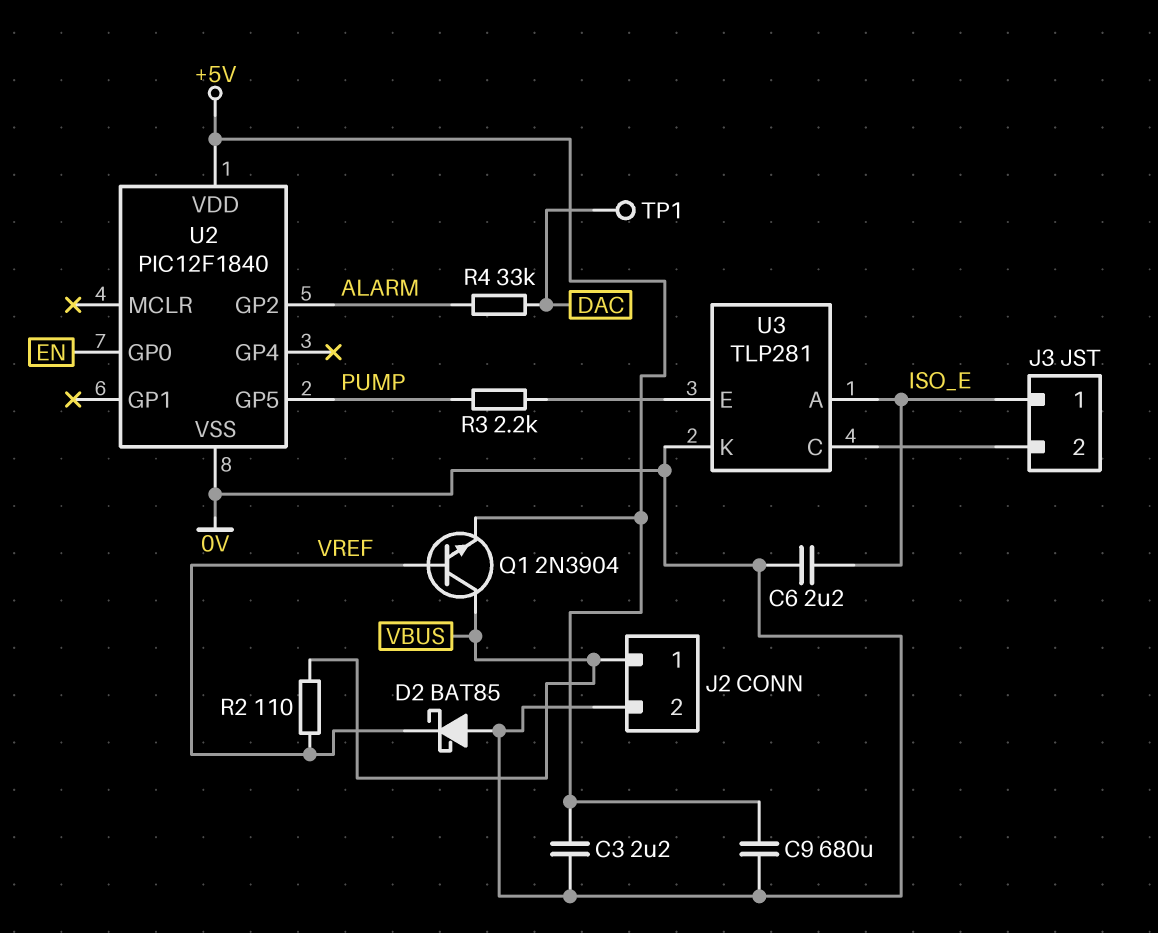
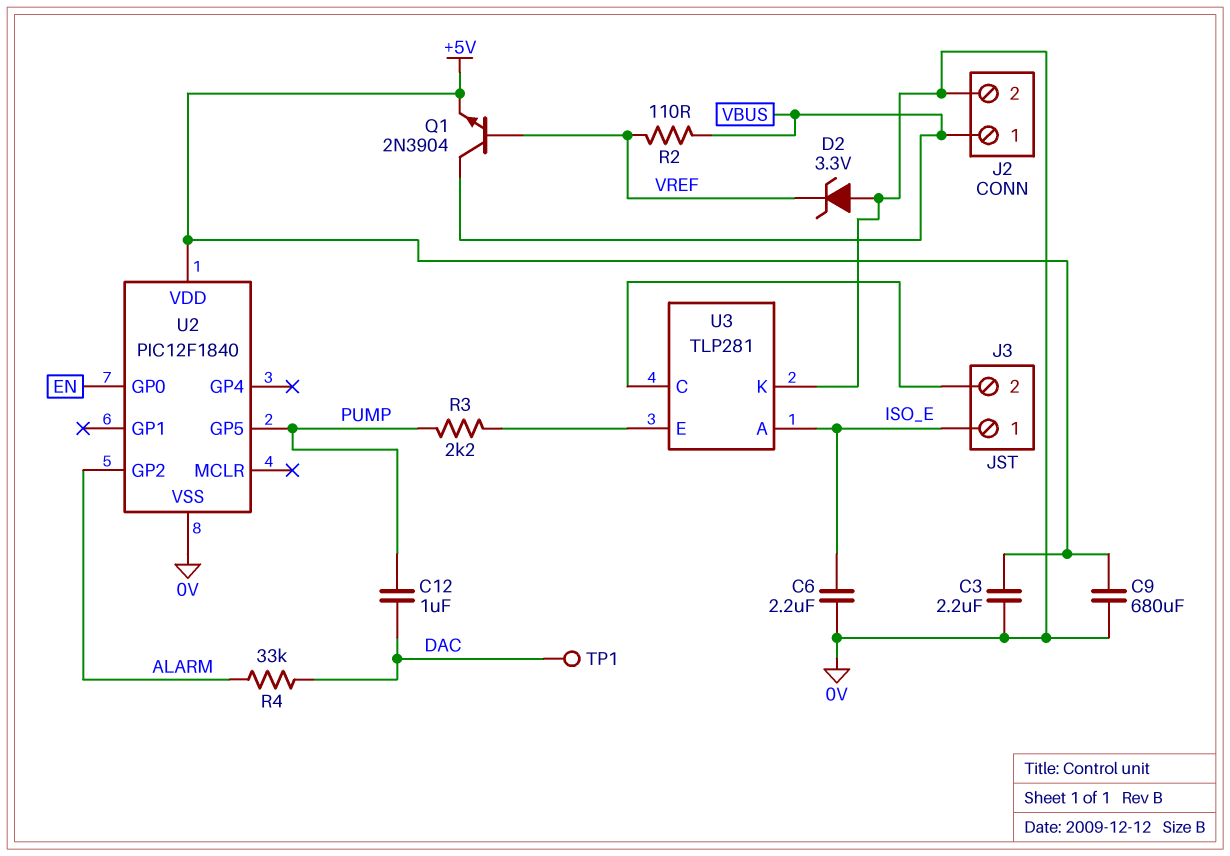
C12: none -> 1uF (DAC, PUMP)
D2: schottky BAT85 (A 0V, K VREF) -> zener 3.3V (A 0V, K VREF)

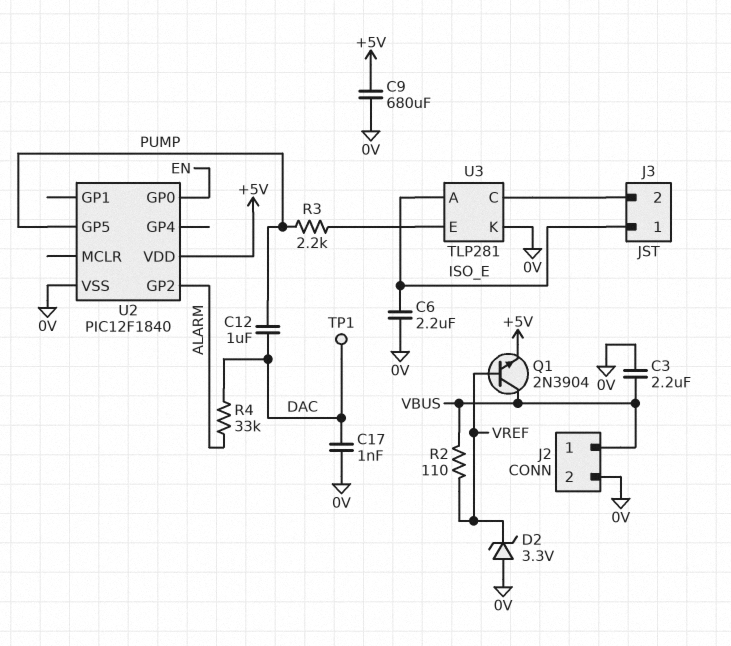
C3: 2.2uF (+5V, 0V) -> 2.2uF (0V, VBUS)
C17: none -> 1nF (0V, DAC)

